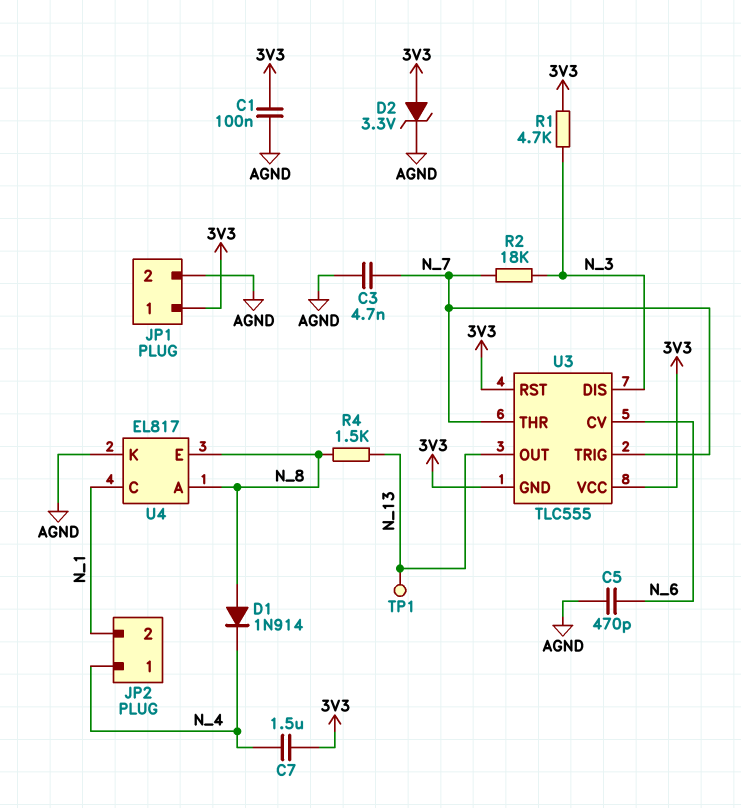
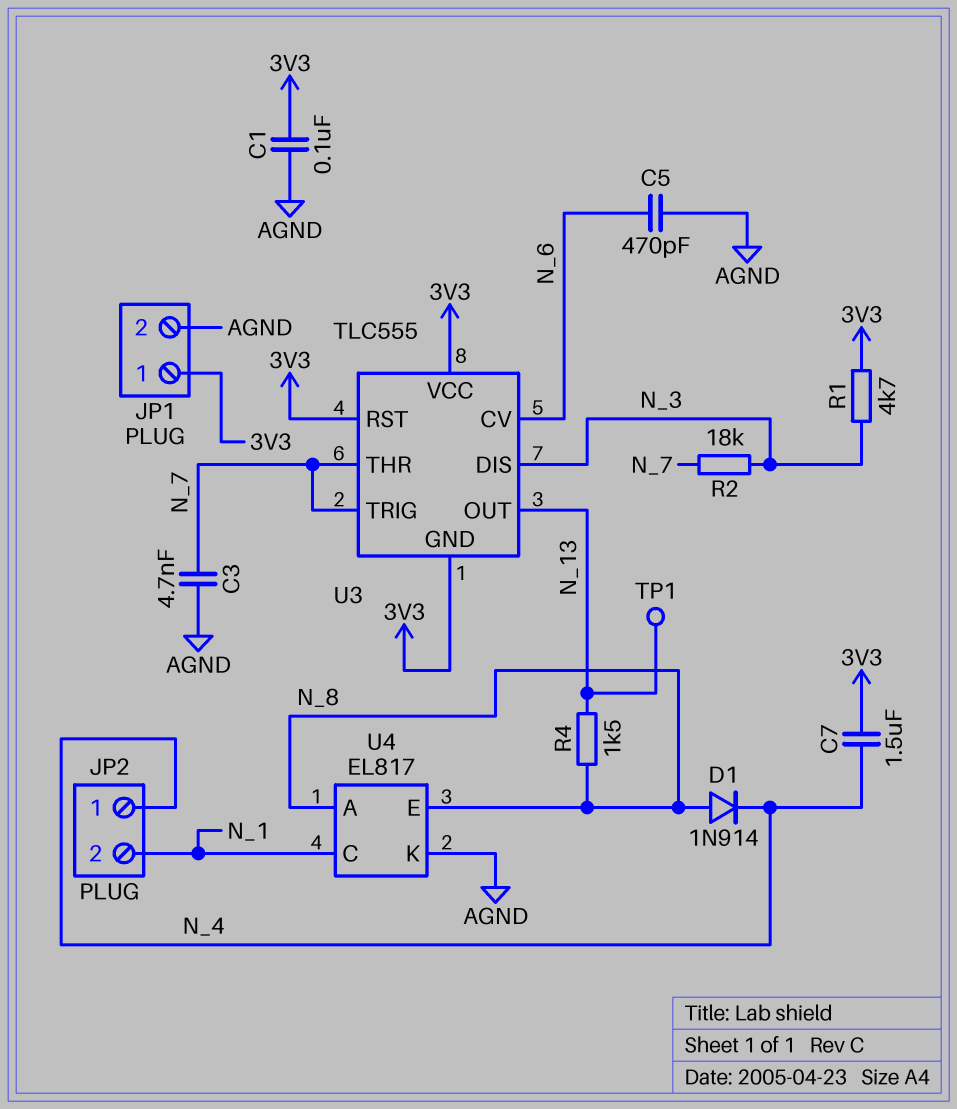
D2: zener 3.3V (A 3V3, K AGND) -> none

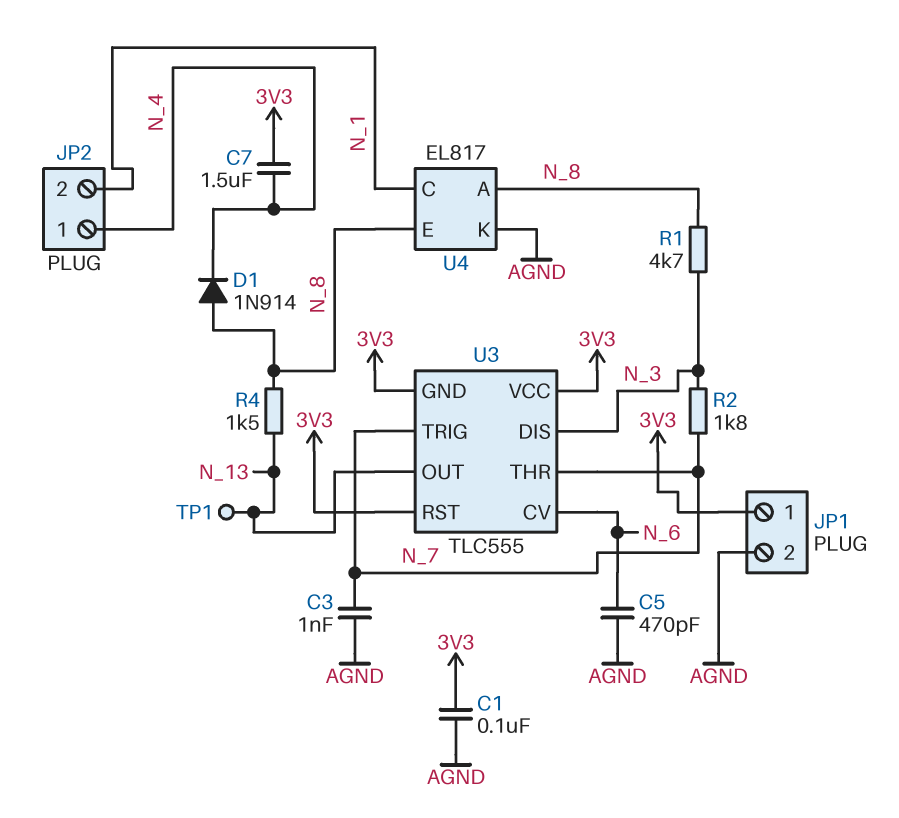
C3: 4.7nF (AGND, N_7) -> 1nF (AGND, N_7)
R1: 4.7k (3V3, N_3) -> 4.7k (N_3, N_8)
R2: 18k (N_3, N_7) -> 1.8k (N_3, N_7)

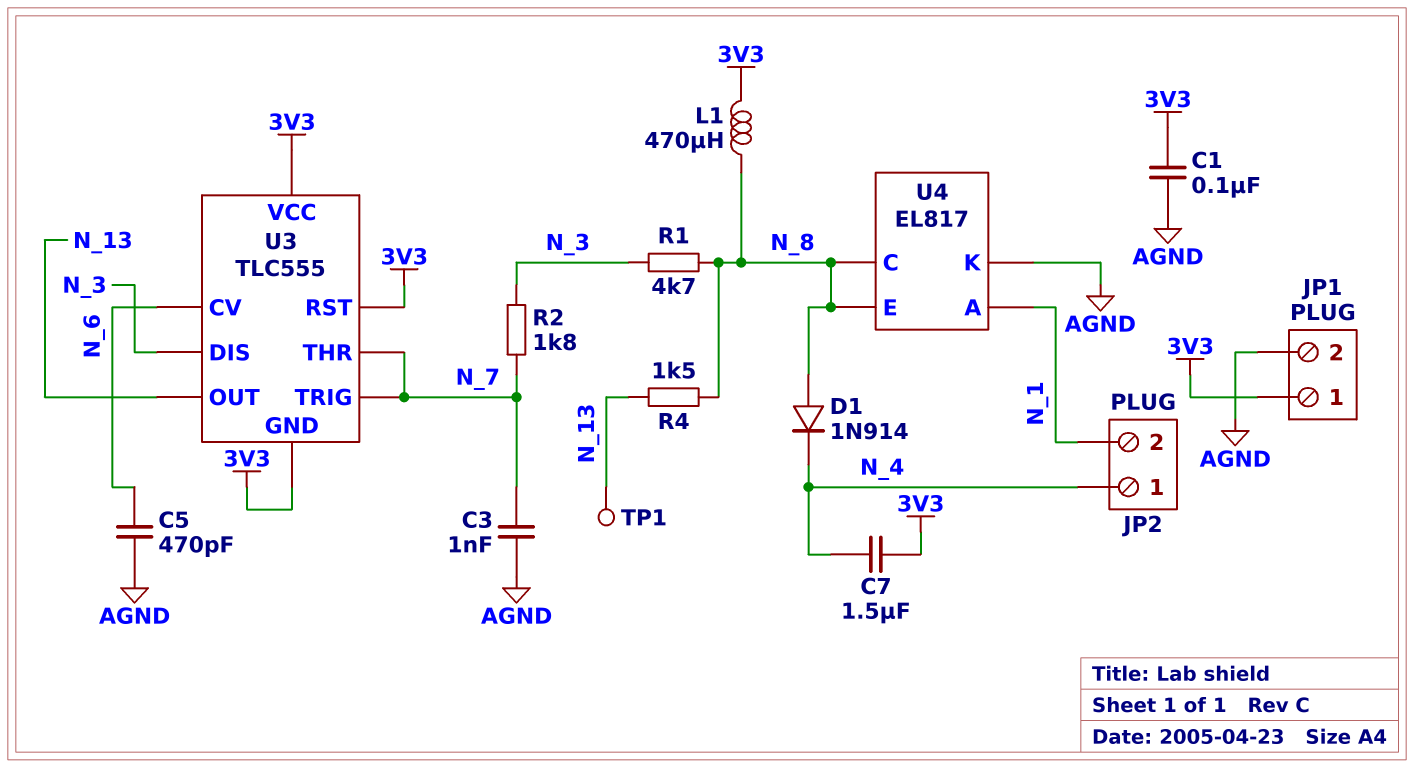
L1: none -> 470uH (3V3, N_8)
U4 pin A: N_8 -> N_1
U4 pin C: N_1 -> N_8

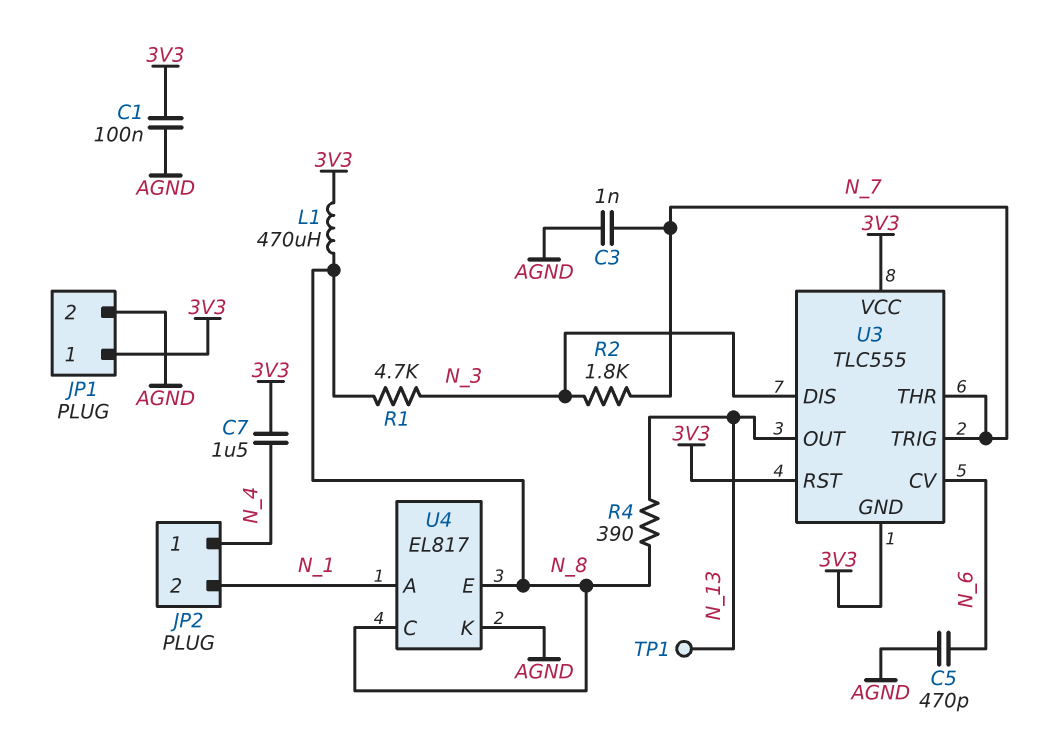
D1: diode 1N914 (A N_8, K N_4) -> none
R4: 1.5k (N_8, N_13) -> 390 (N_8, N_13)

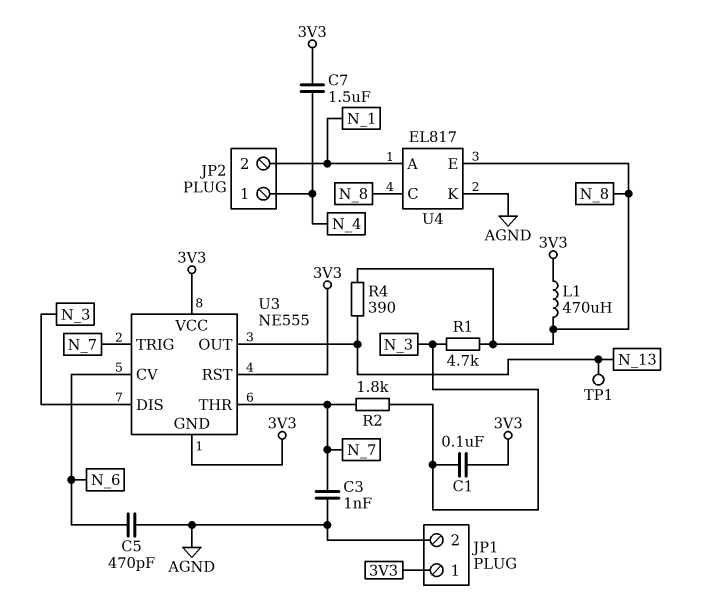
C1: 100nF (3V3, AGND) -> 100nF (3V3, N_3)
U3: TLC555 -> NE555

